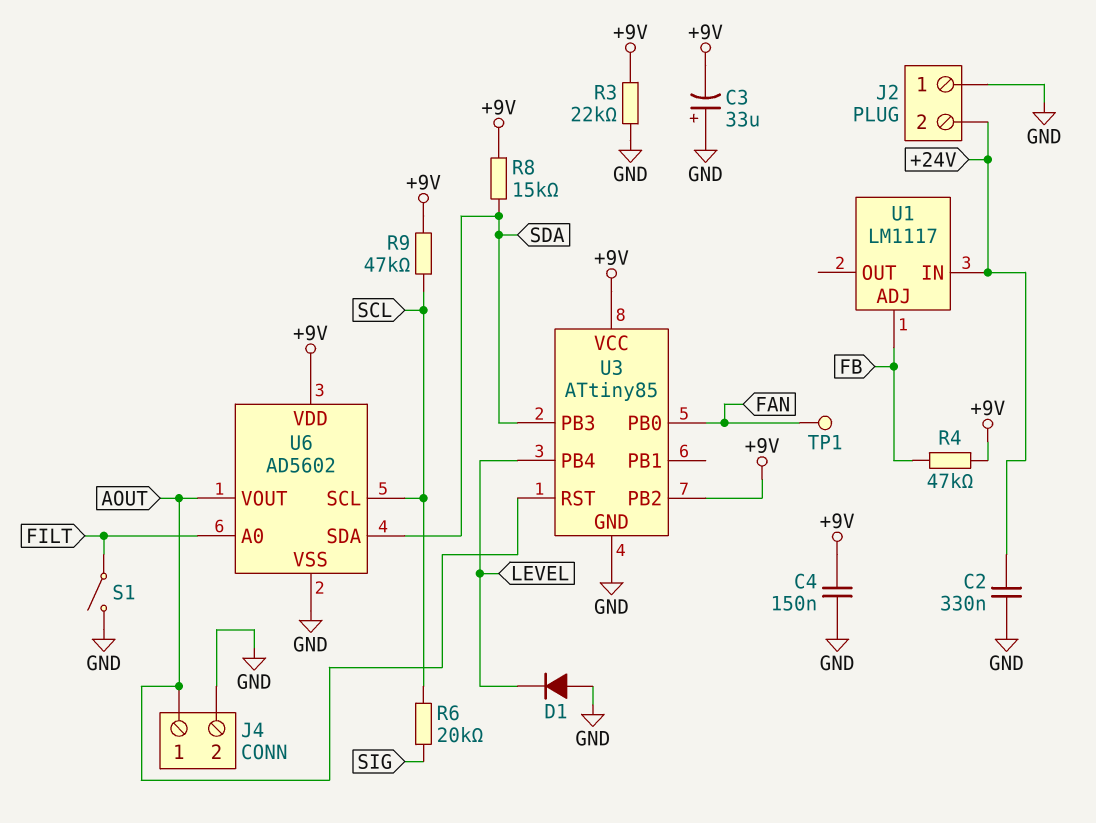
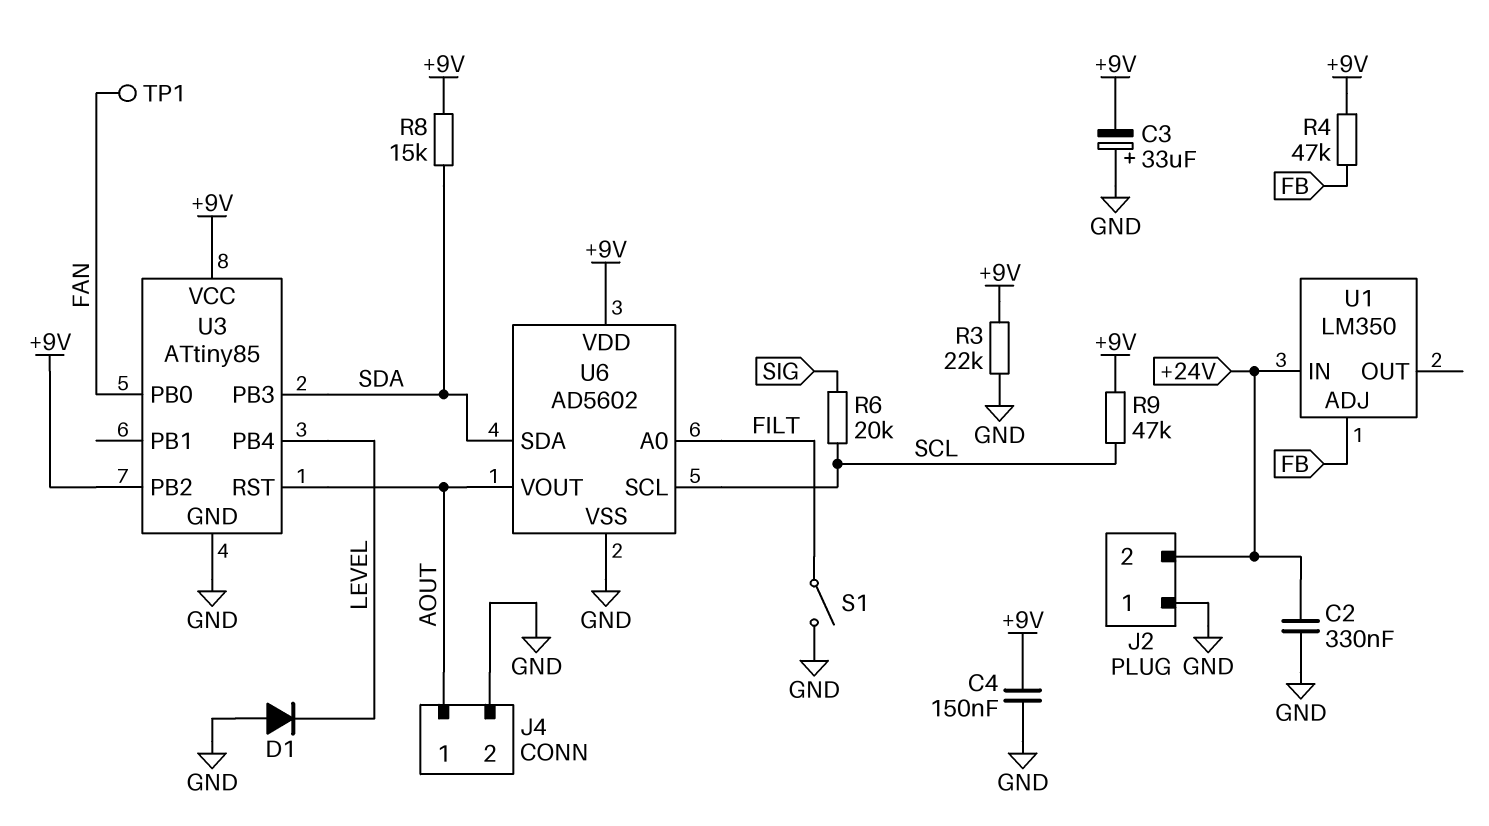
U1: LM1117 -> LM350

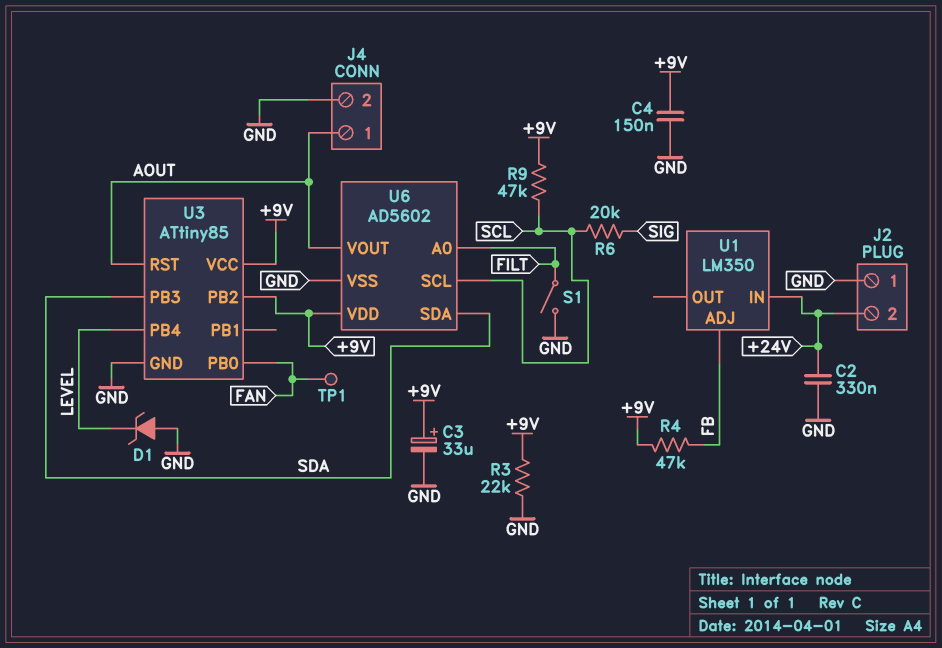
C3: 33uF (plus GND, minus +9V) -> 33uF (plus +9V, minus GND)
D1: diode (A GND, K LEVEL) -> zener (A GND, K LEVEL)
R8: 15k (+9V, SDA) -> none

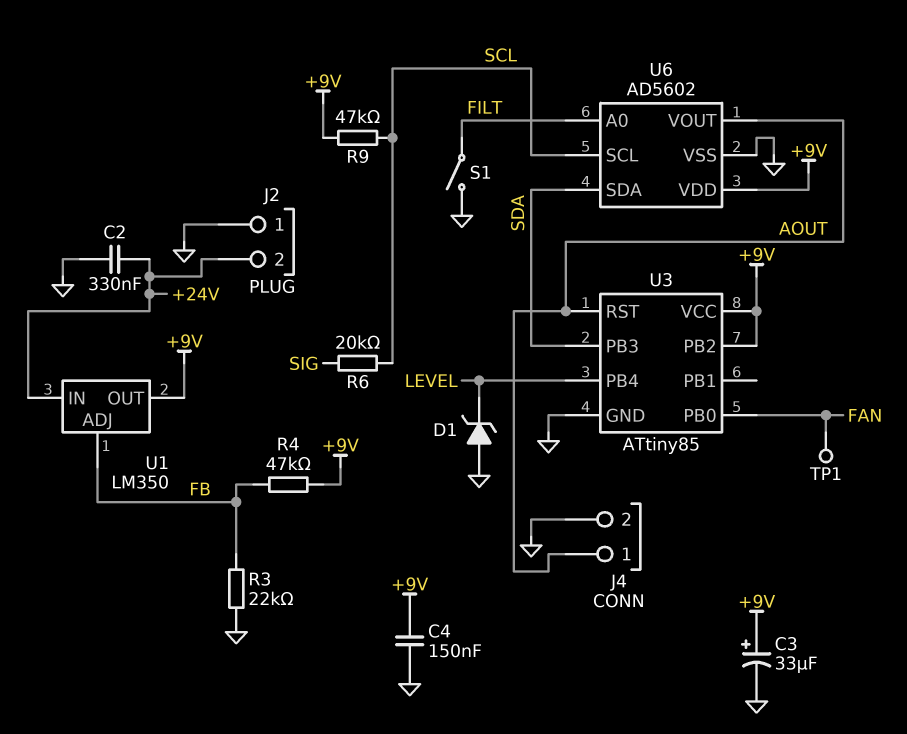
R3: 22k (+9V, GND) -> 22k (FB, GND)
U1 pin OUT: none -> +9V

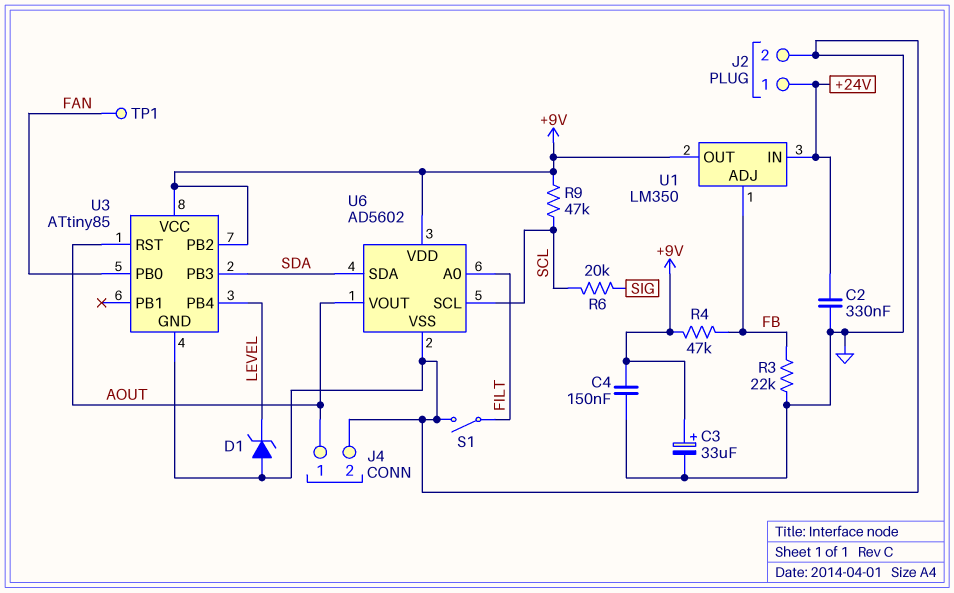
J2 pin 1: GND -> +24V
J2 pin 2: +24V -> GND

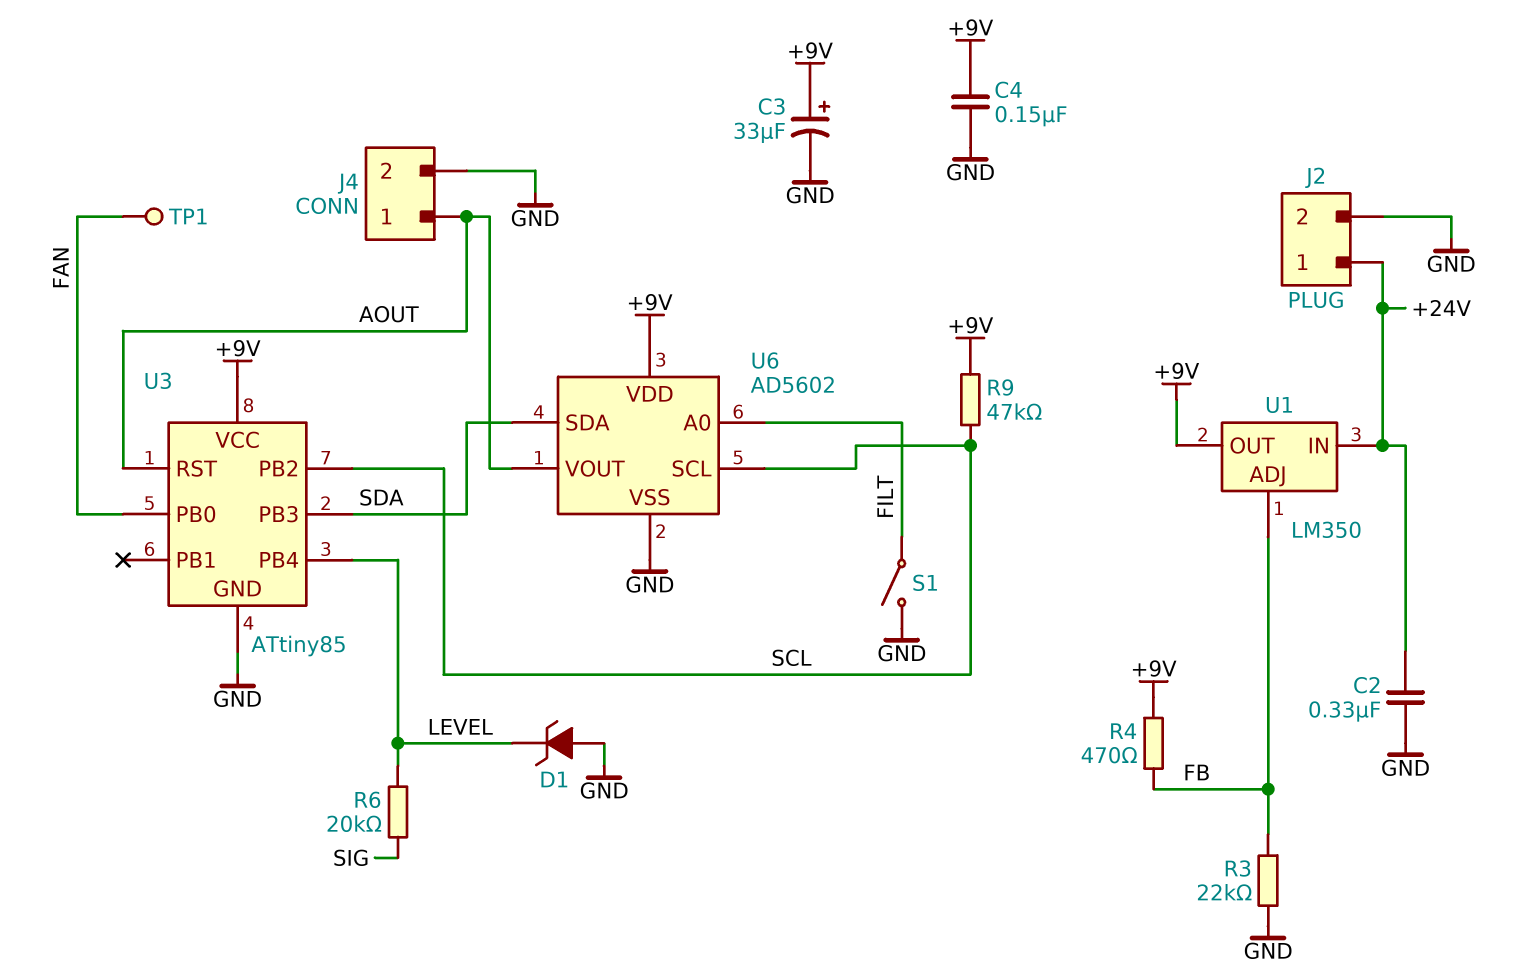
R4: 47k (+9V, FB) -> 470 (+9V, FB)
R6: 20k (SCL, SIG) -> 20k (LEVEL, SIG)
U3 pin PB2: +9V -> SCL

